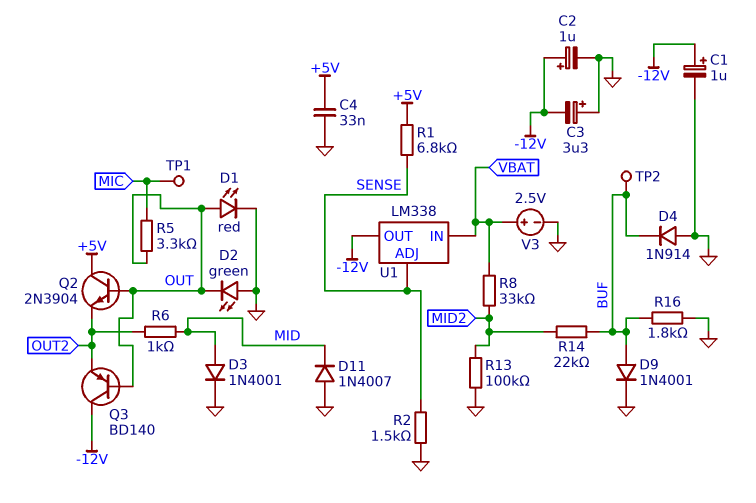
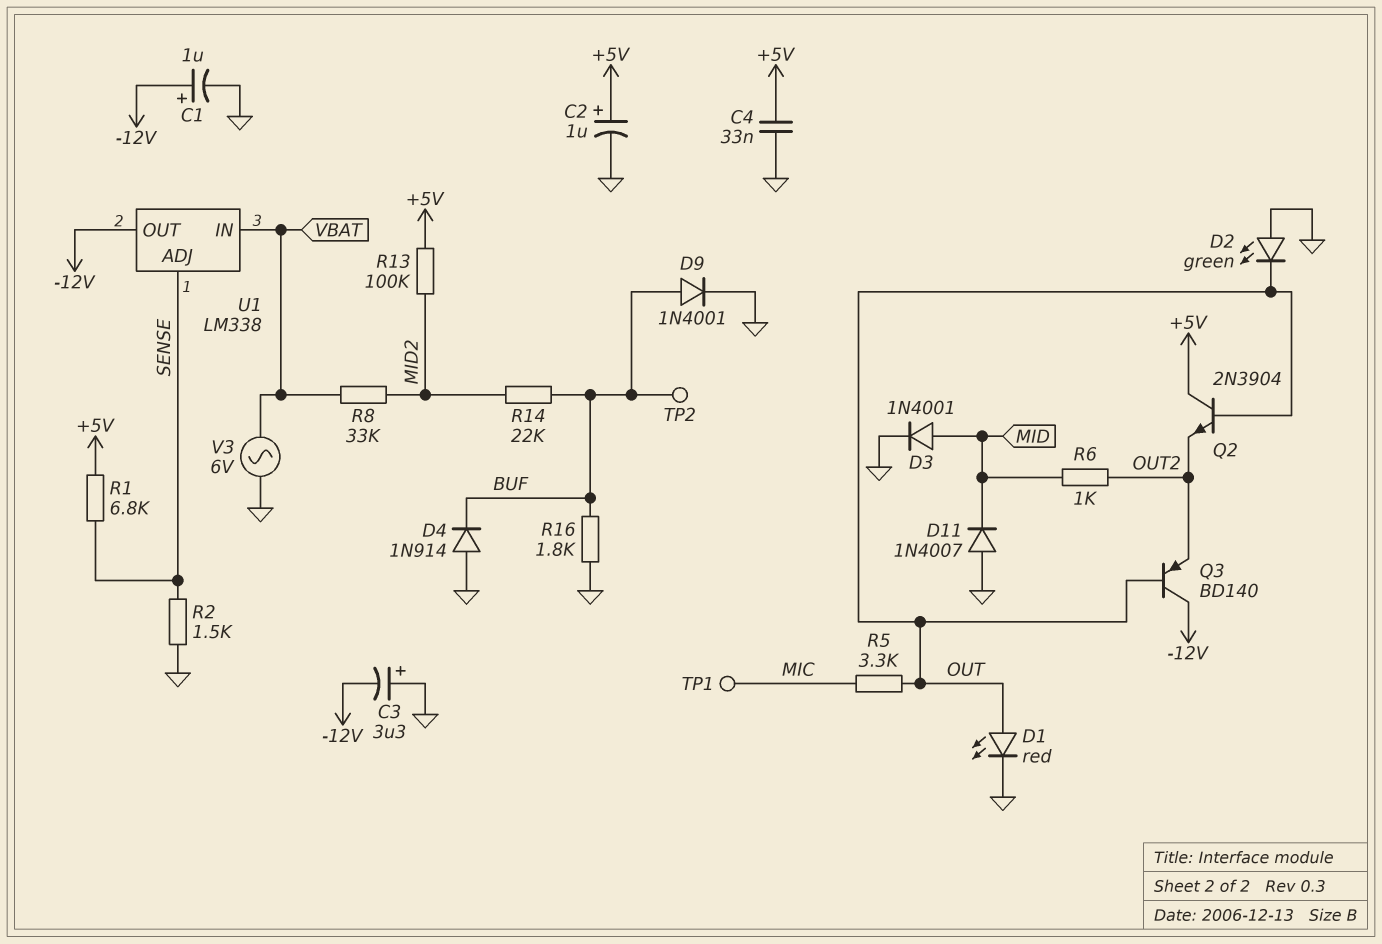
C2: 1uF (plus -12V, minus GND) -> 1uF (plus +5V, minus GND)
R13: 100k (GND, MID2) -> 100k (+5V, MID2)
V3: 2.5V (plus VBAT, minus GND) -> AC 6V (GND, VBAT)

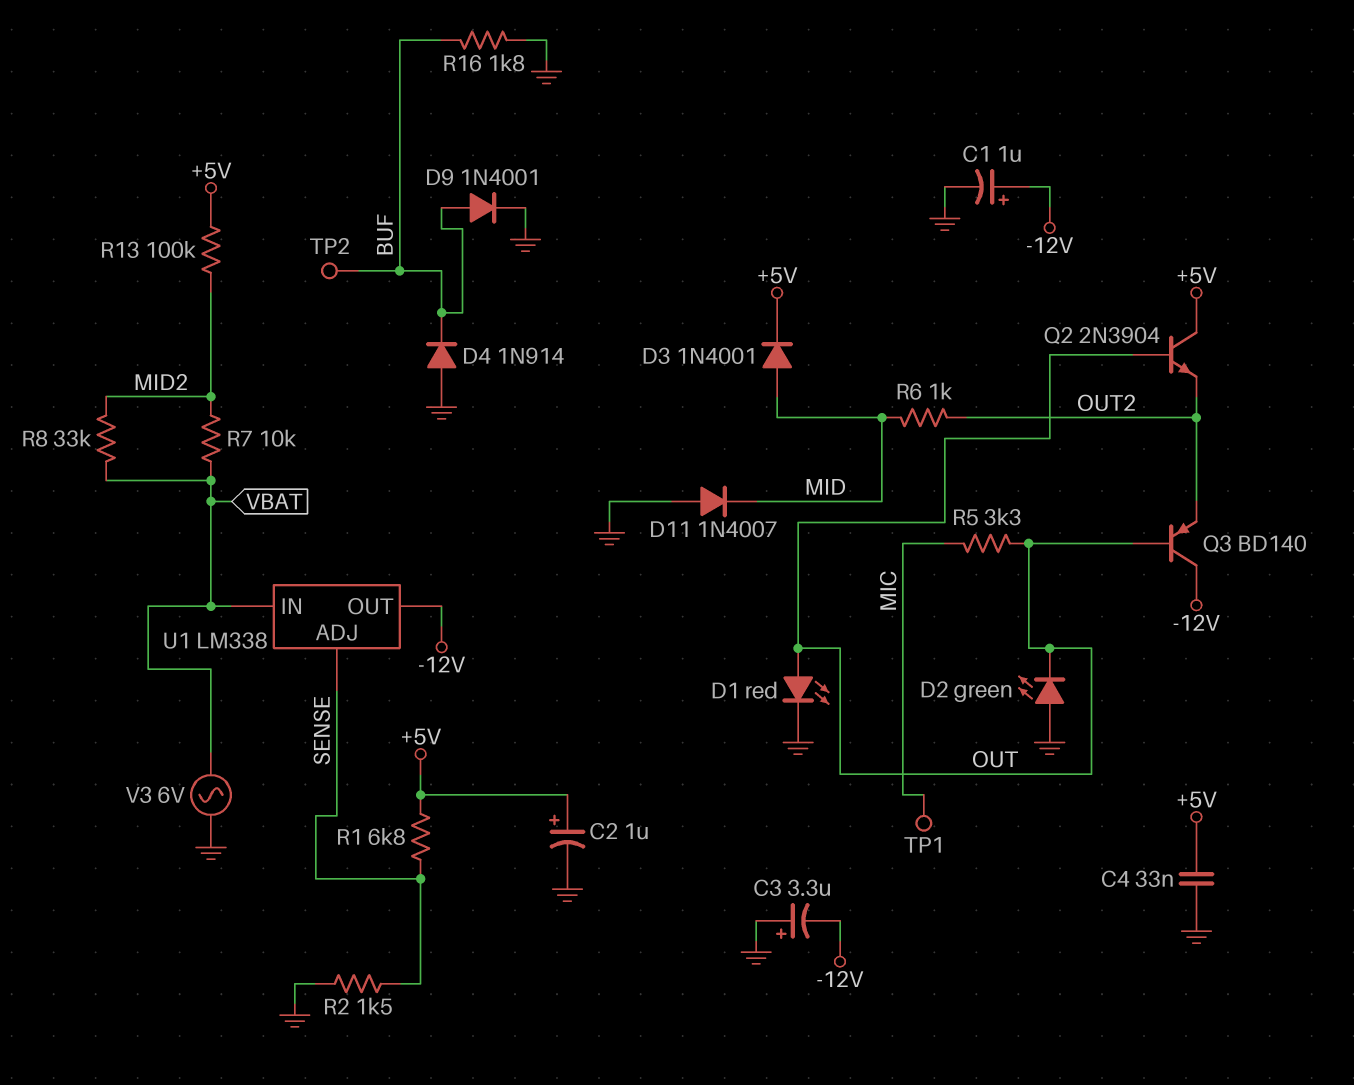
D3: diode 1N4001 (A MID, K GND) -> diode 1N4001 (A MID, K +5V)
R7: none -> 10k (MID2, VBAT)
R14: 22k (BUF, MID2) -> none

